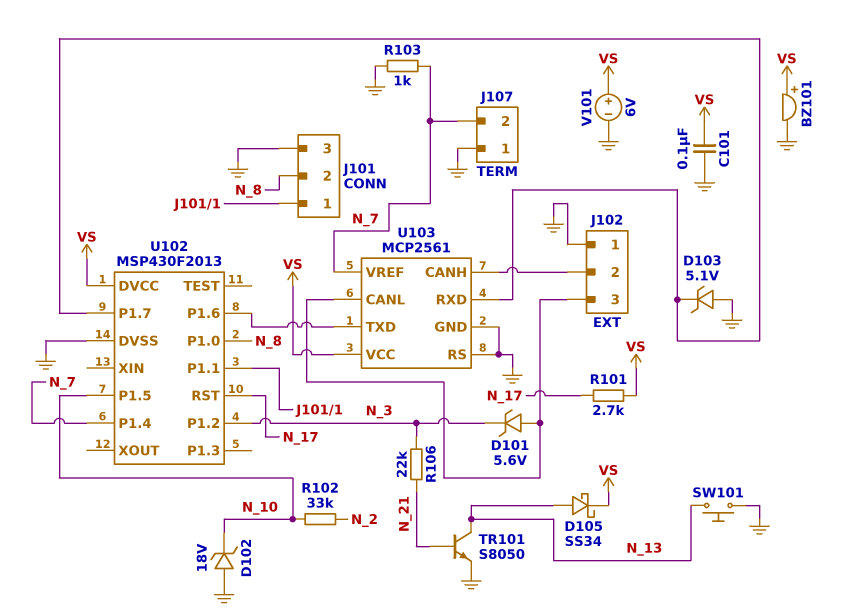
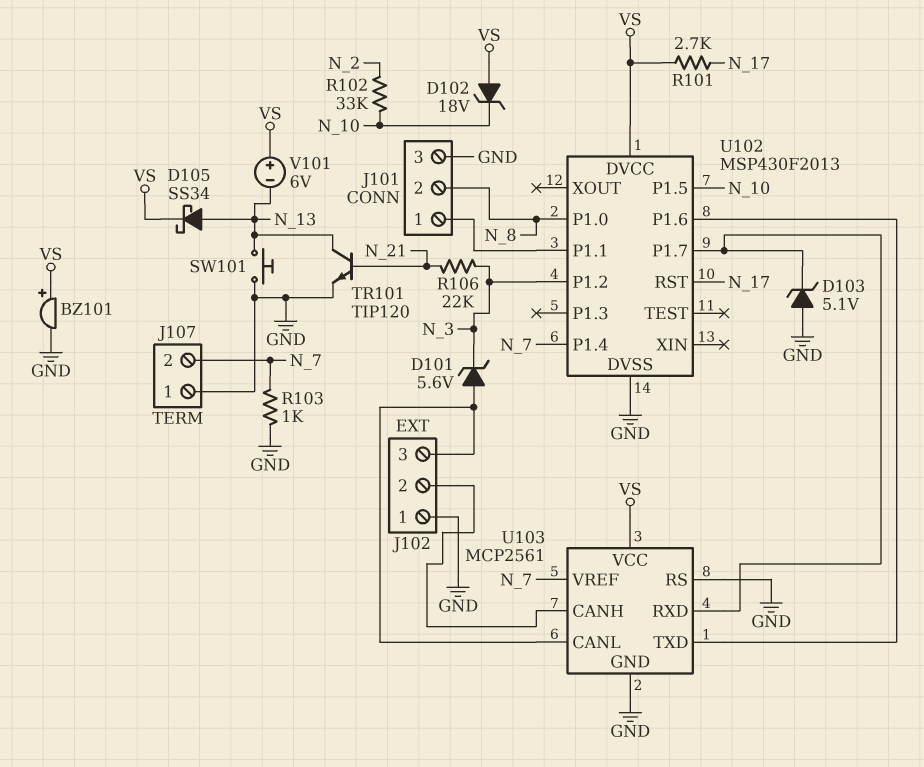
C101: 100nF (GND, VS) -> none
D102: zener 18V (A GND, K N_10) -> zener 18V (A VS, K N_10)
TR101: NPN S8050 (B N_21, C N_13, E GND) -> NPN TIP120 (B N_21, C N_13, E GND)
V101: 6V (plus VS, minus GND) -> 6V (plus VS, minus N_13)

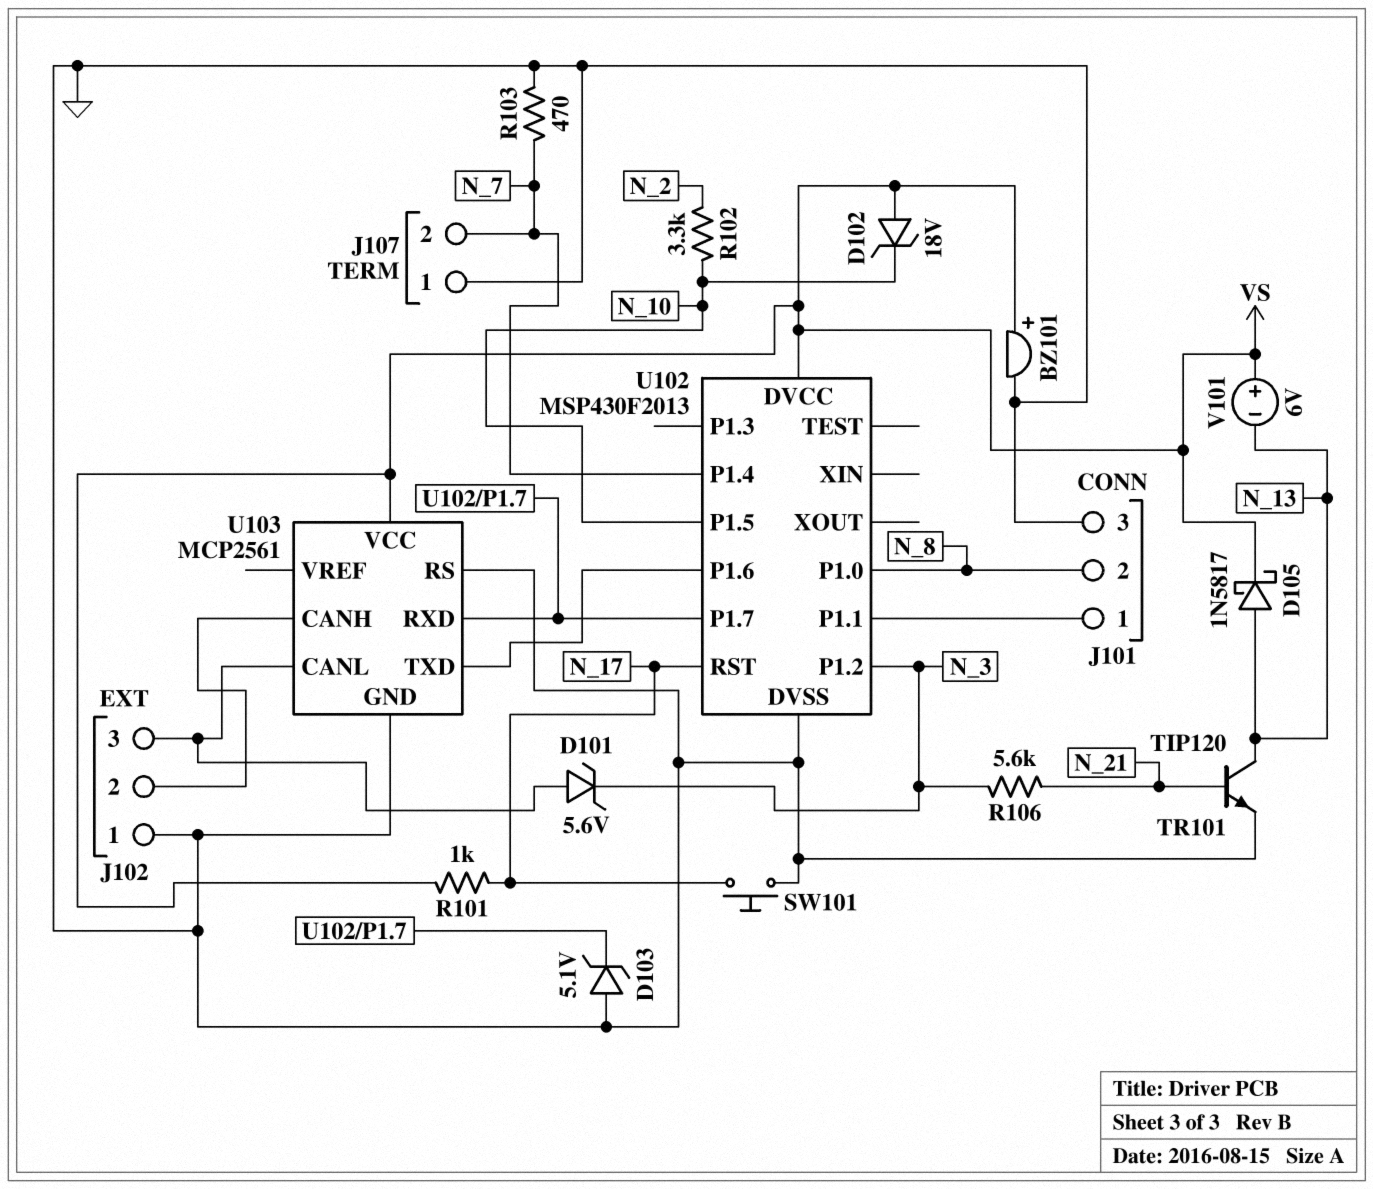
D105: schottky SS34 (A N_13, K VS) -> schottky 1N5817 (A N_13, K VS)
R101: 2.7k (N_17, VS) -> 1k (N_17, VS)
R102: 33k (N_2, N_10) -> 3.3k (N_2, N_10)
R103: 1k (GND, N_7) -> 470 (GND, N_7)
R106: 22k (N_3, N_21) -> 5.6k (N_3, N_21)
SW101: button (GND, N_13) -> button (GND, N_17)
U103 pin VREF: N_7 -> none

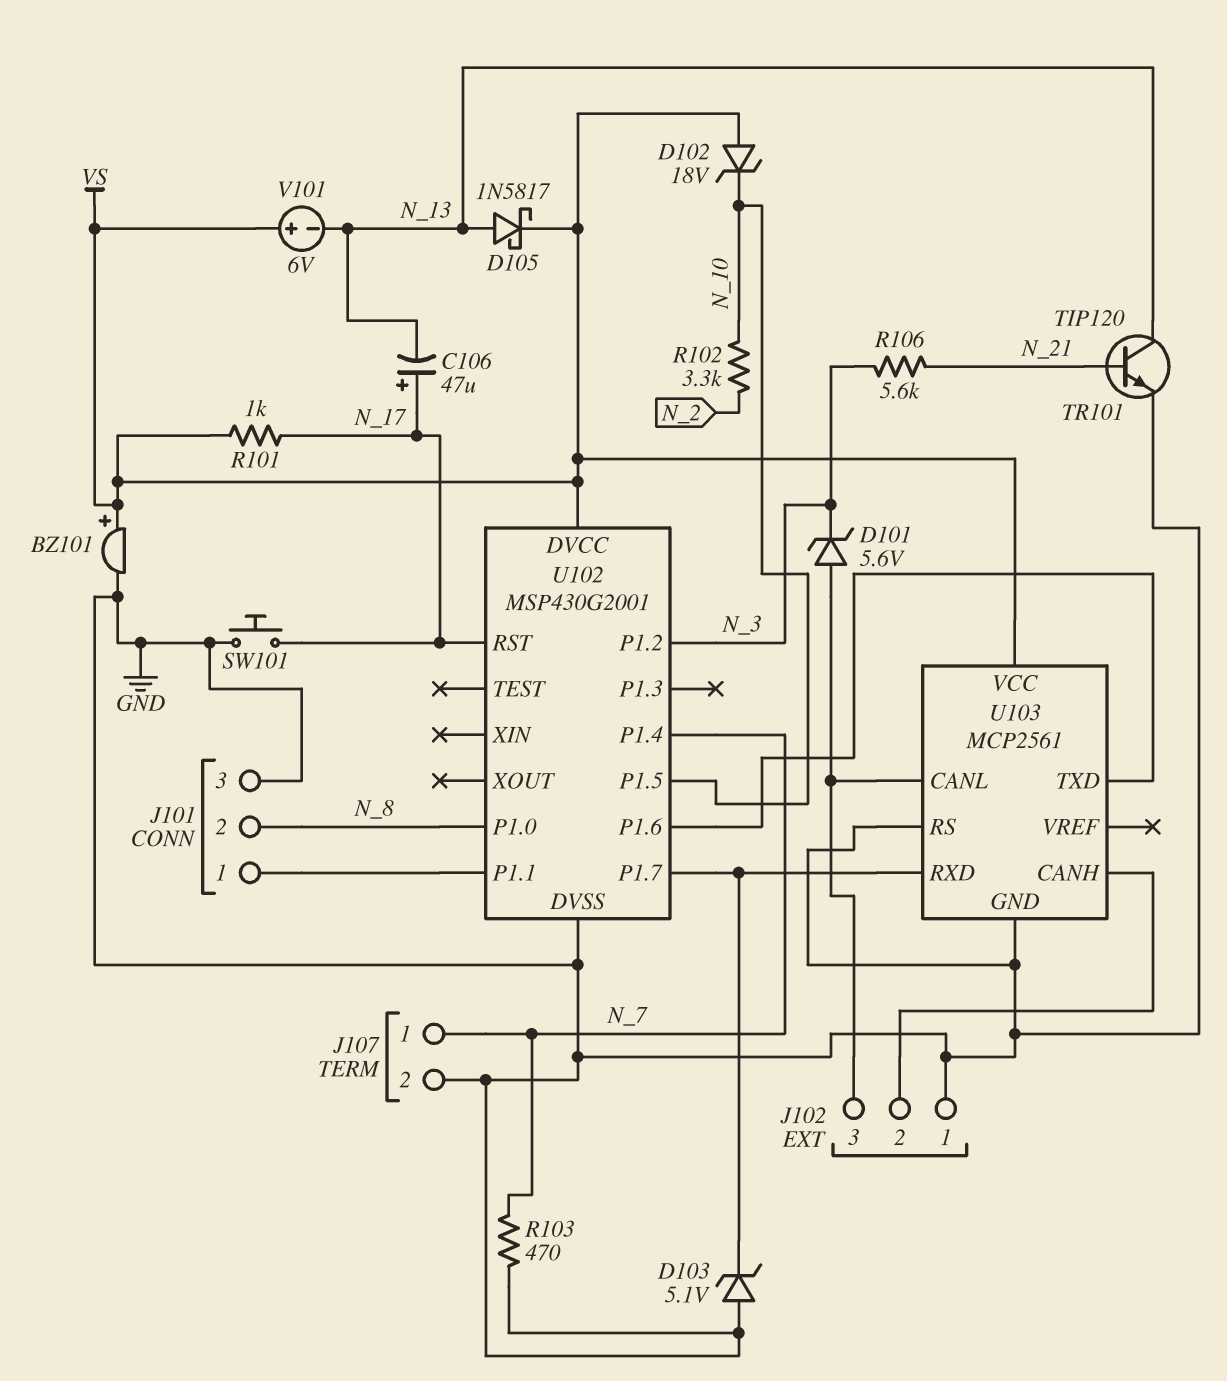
C106: none -> 47uF (plus N_17, minus N_13)
J107 pin 1: GND -> N_7
J107 pin 2: N_7 -> GND
U102: MSP430F2013 -> MSP430G2001

